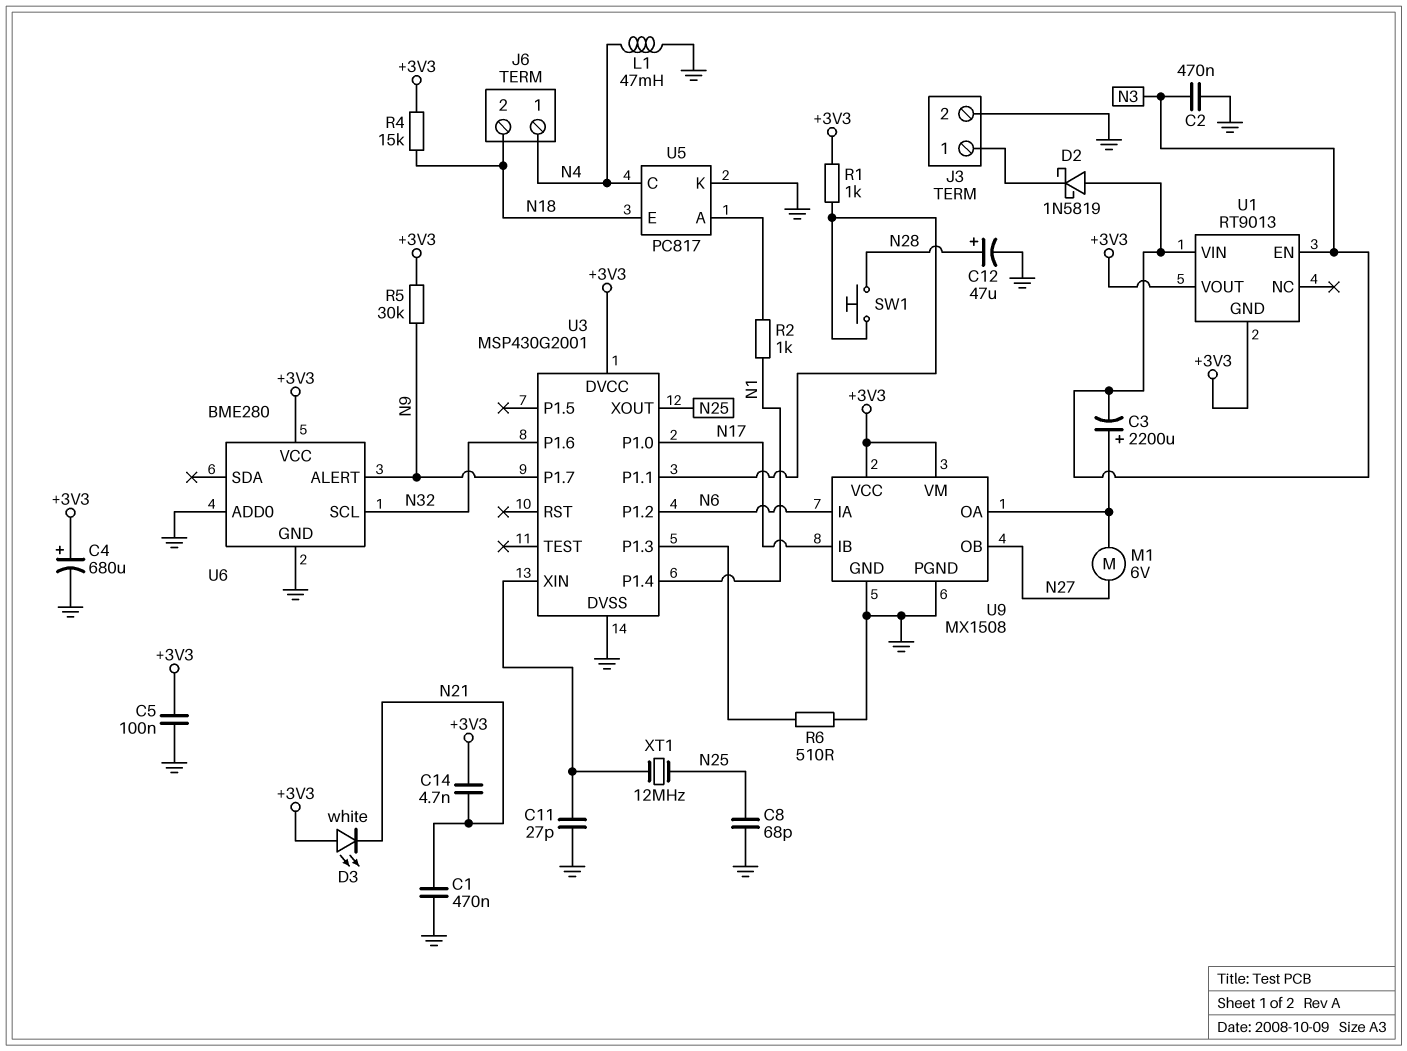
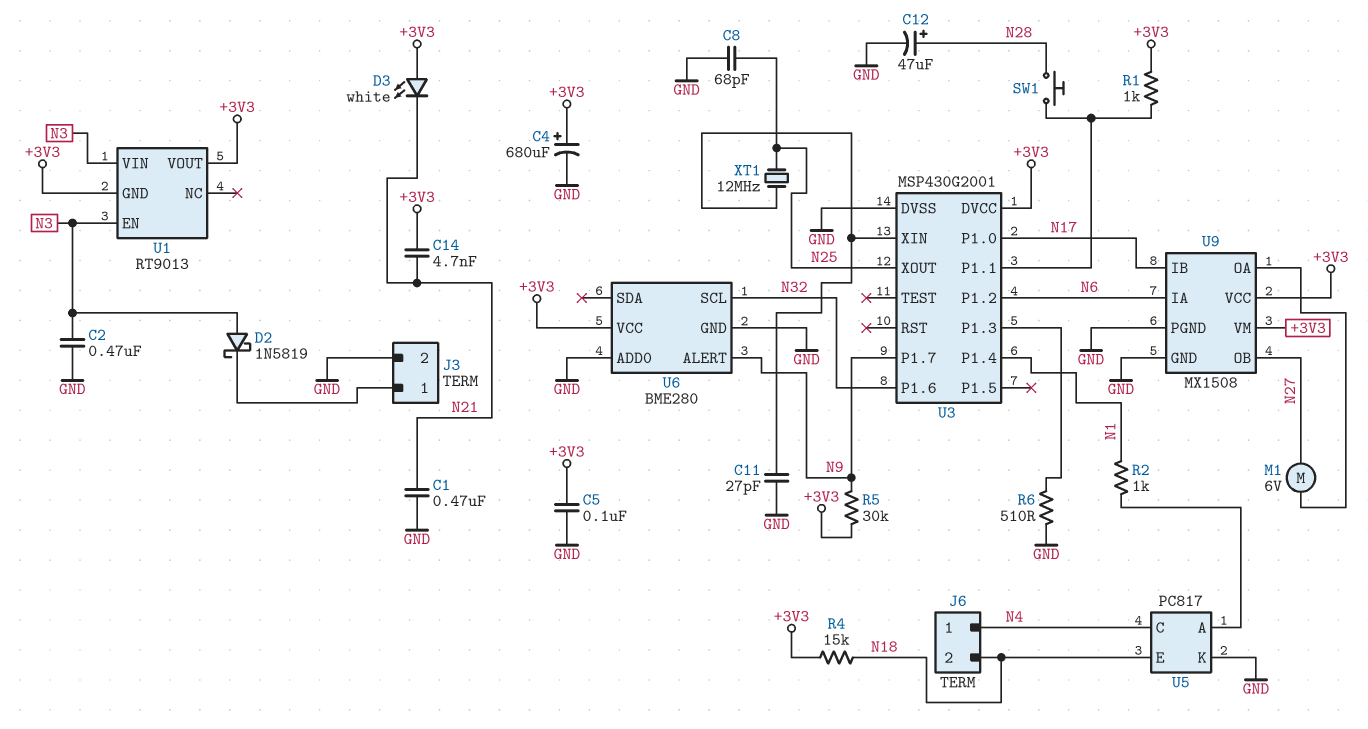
C3: 2200uF (plus U9/OA, minus N3) -> none
L1: 47mH (GND, N4) -> none

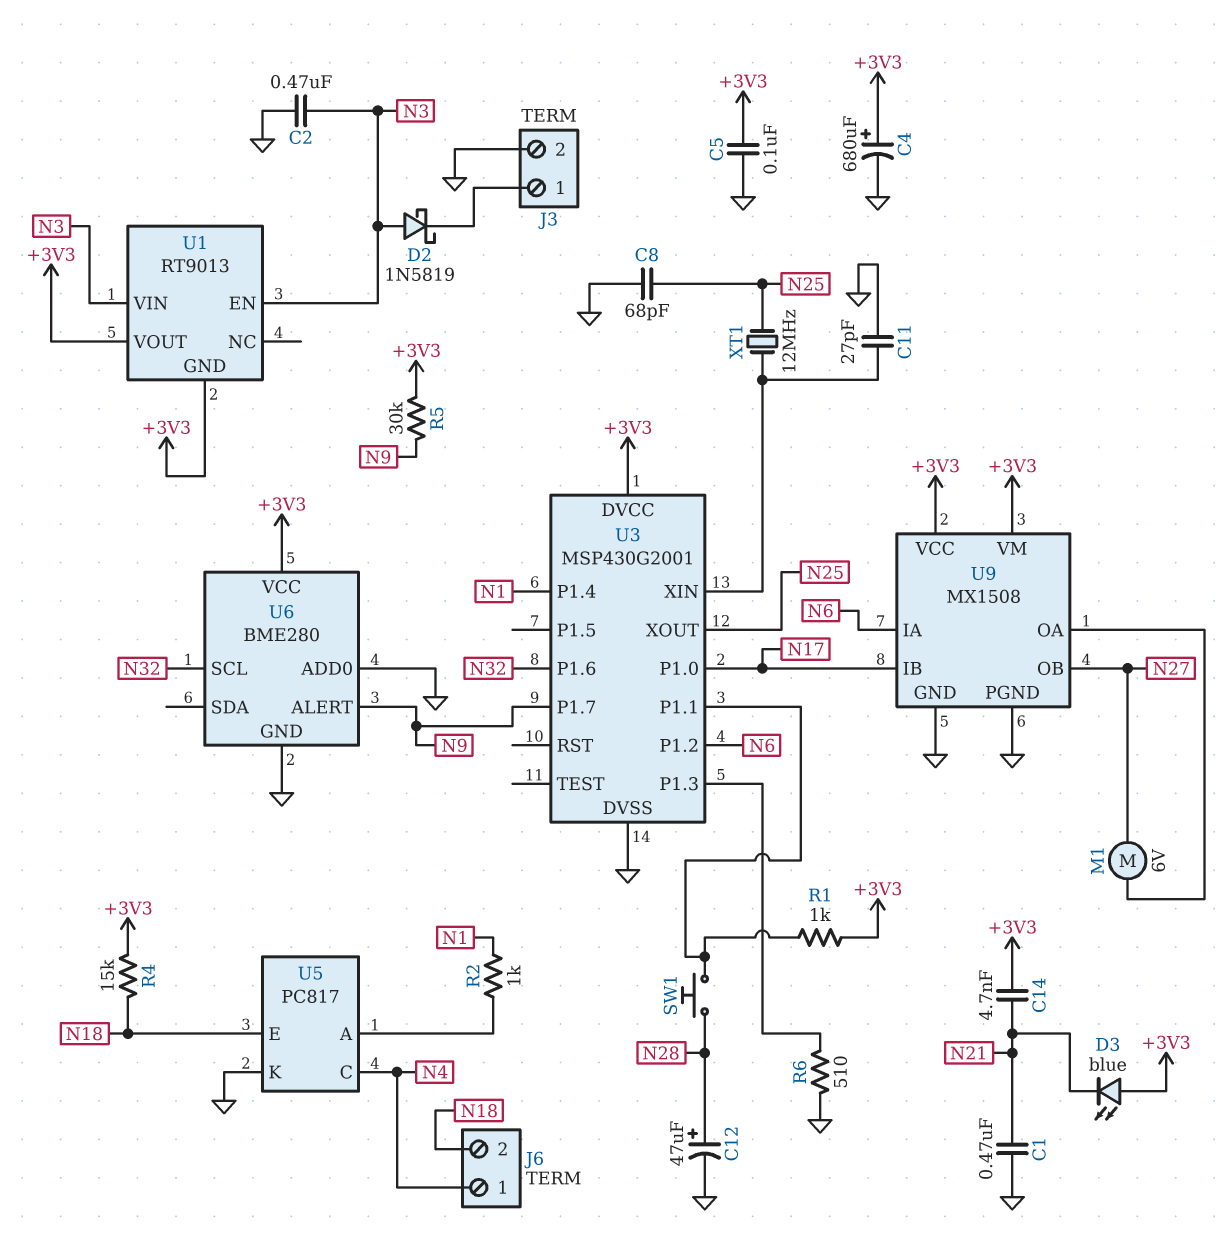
D3: LED white (A +3V3, K N21) -> LED blue (A +3V3, K N21)

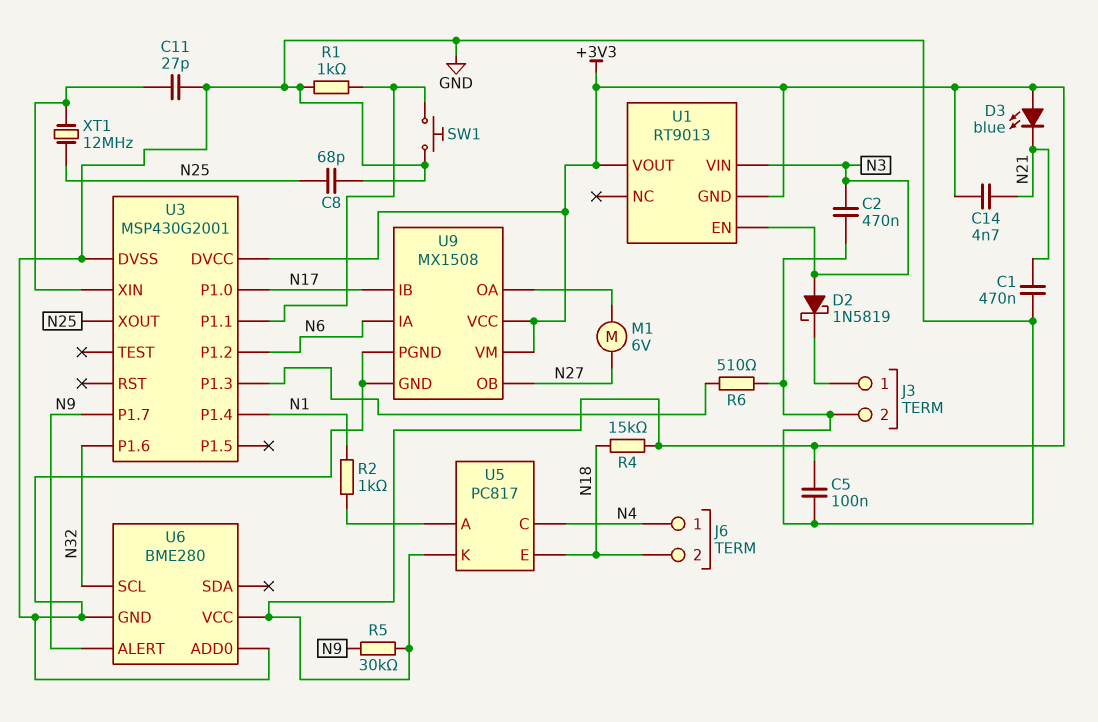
C4: 680uF (plus +3V3, minus GND) -> none
C12: 47uF (plus N28, minus GND) -> none
R1: 1k (+3V3, U3/P1.1) -> 1k (GND, U3/P1.1)
SW1: button (N28, U3/P1.1) -> button (GND, U3/P1.1)
U5 pin K: GND -> +3V3

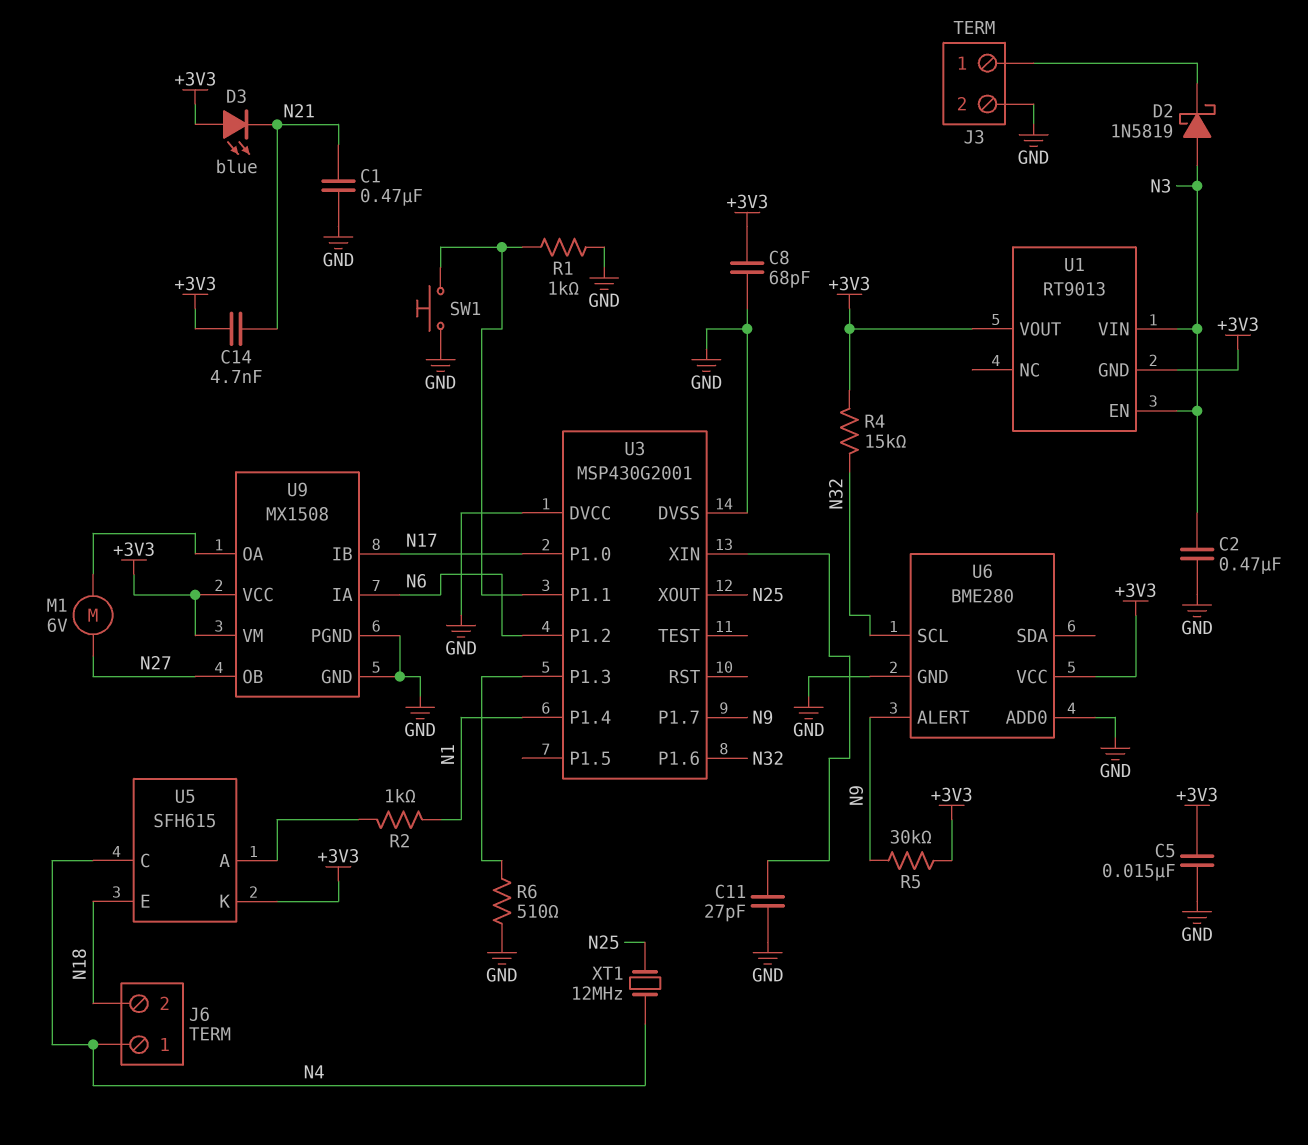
C5: 100nF (+3V3, GND) -> 15nF (+3V3, GND)
C8: 68pF (GND, N25) -> 68pF (+3V3, GND)
R4: 15k (+3V3, N18) -> 15k (+3V3, N32)
U3 pin DVCC: +3V3 -> GND
U5: PC817 -> SFH615
XT1: 12MHz (N25, U3/XIN) -> 12MHz (N4, N25)

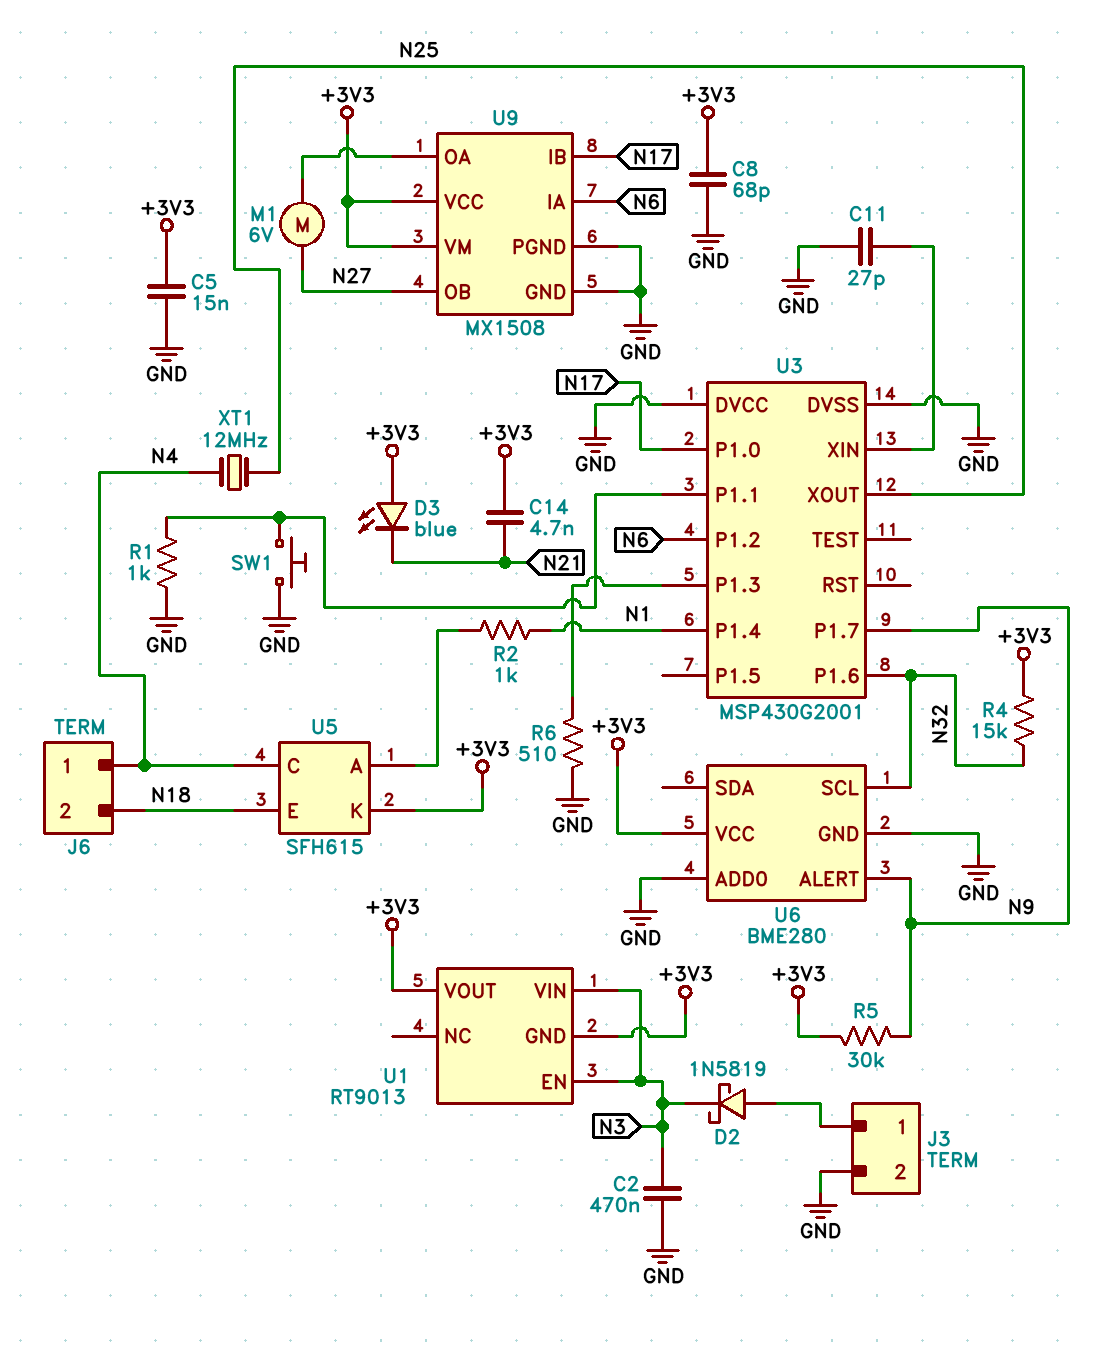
C1: 470nF (GND, N21) -> none
D2: schottky 1N5819 (A N3, K J3/1) -> schottky 1N5819 (A J3/1, K N3)

